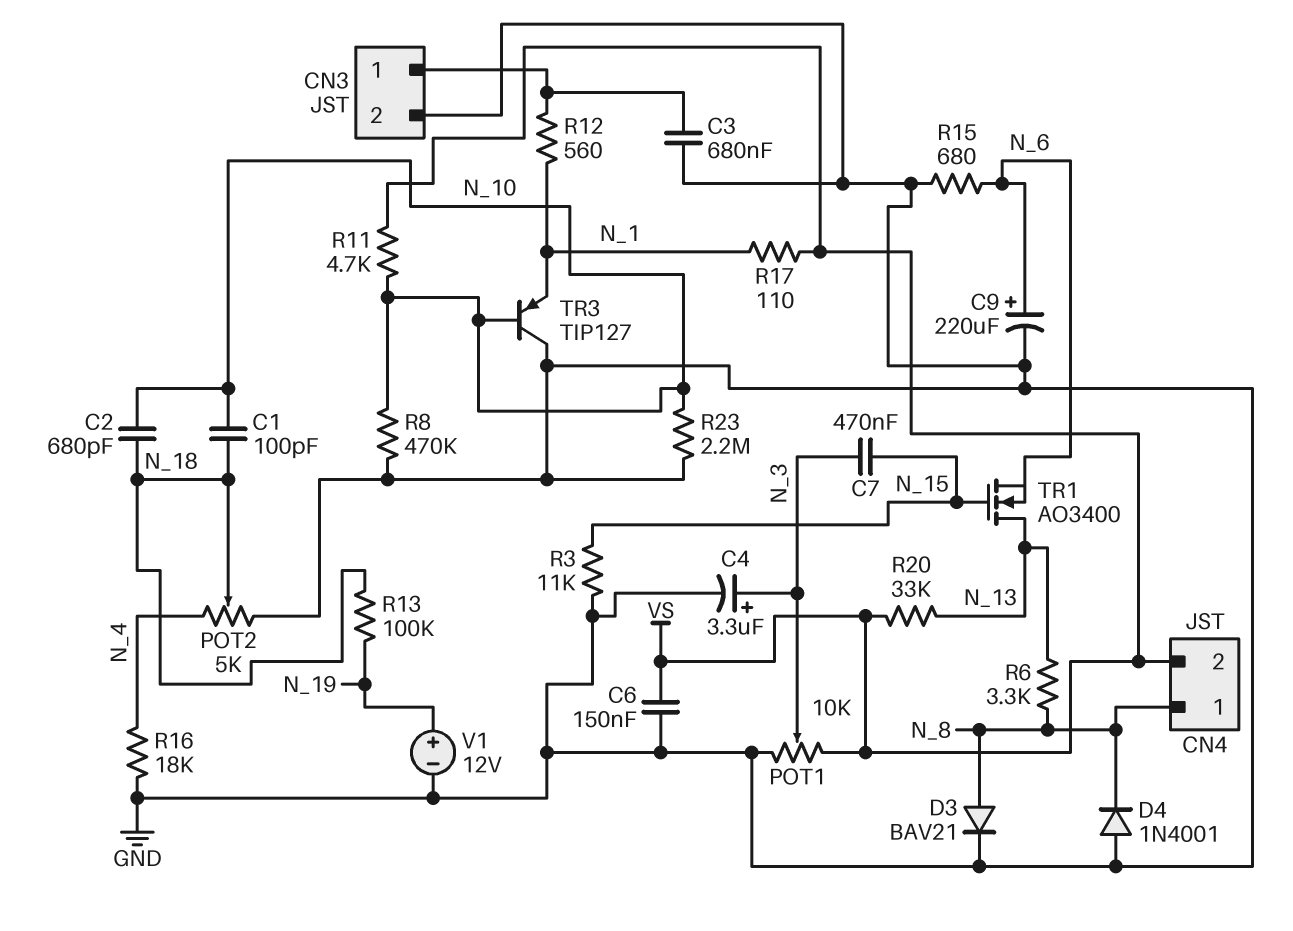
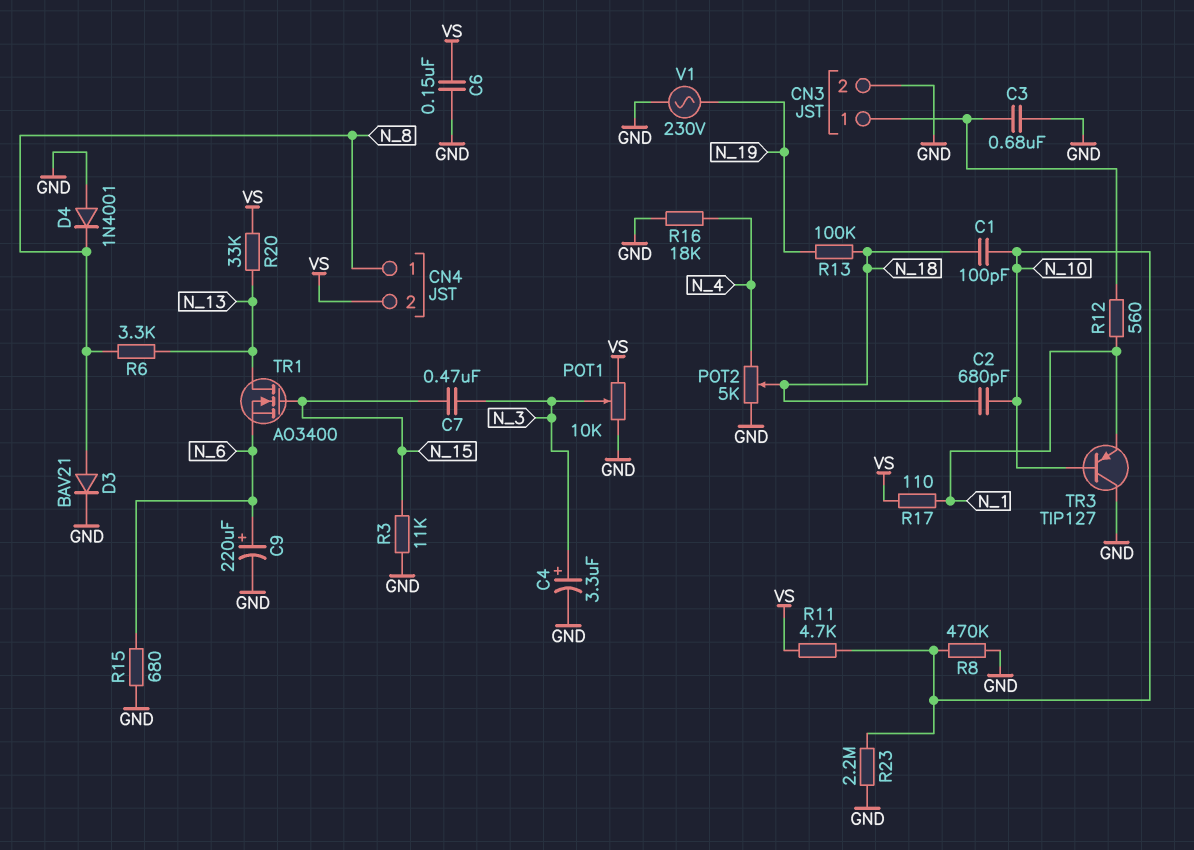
V1: 12V (plus N_19, minus GND) -> AC 230V (GND, N_19)

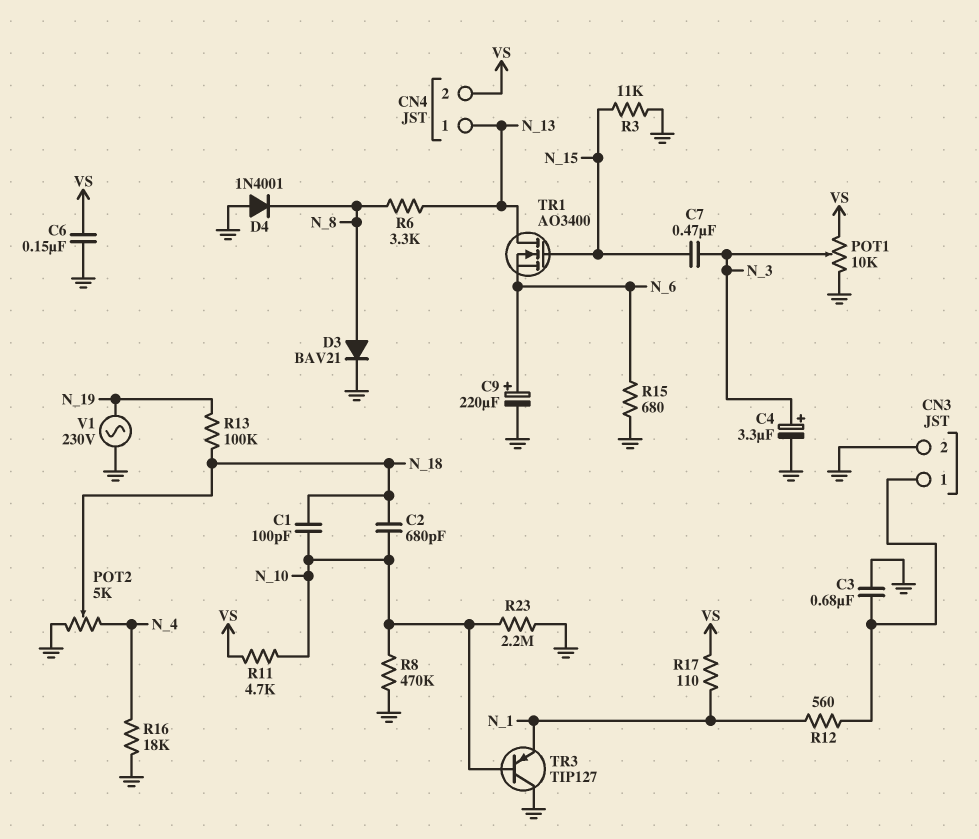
CN4 pin 1: N_8 -> N_13
R20: 33k (N_13, VS) -> none

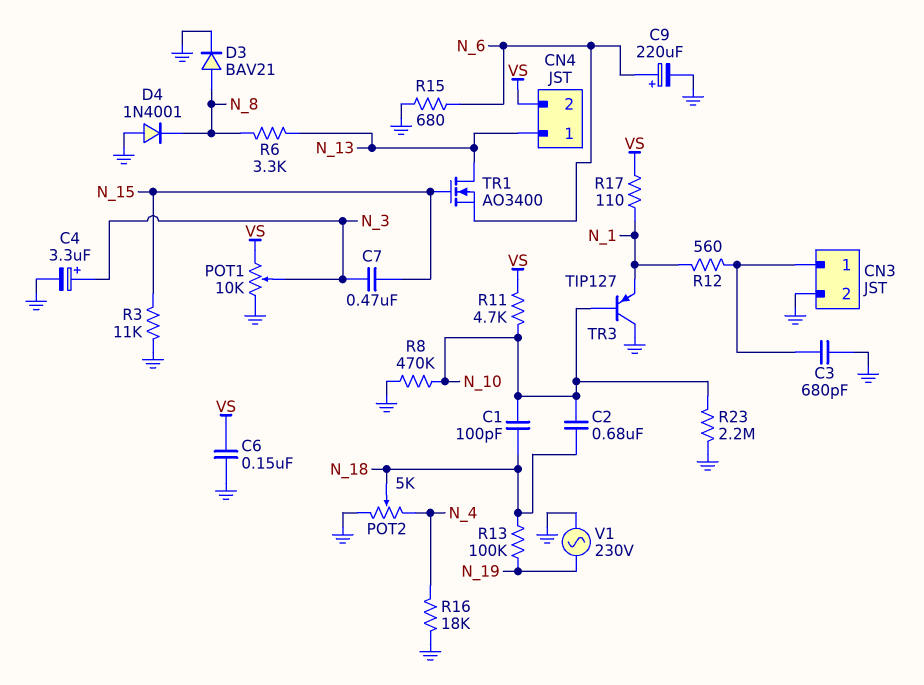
C2: 680pF (N_10, N_18) -> 680nF (N_10, N_18)
C3: 680nF (CN3/1, GND) -> 680pF (CN3/1, GND)

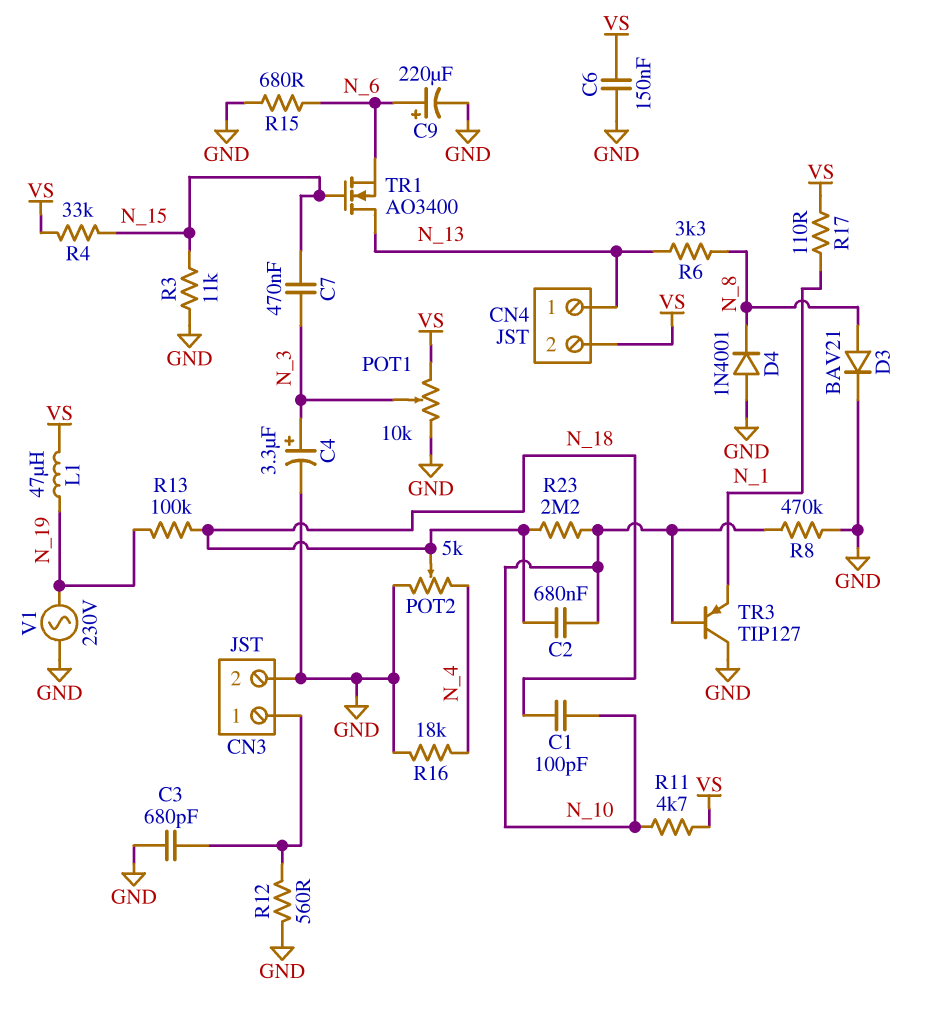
L1: none -> 47uH (N_19, VS)
R4: none -> 33k (N_15, VS)
R12: 560 (CN3/1, N_1) -> 560 (CN3/1, GND)
R23: 2.2M (GND, N_10) -> 2.2M (N_10, N_18)

